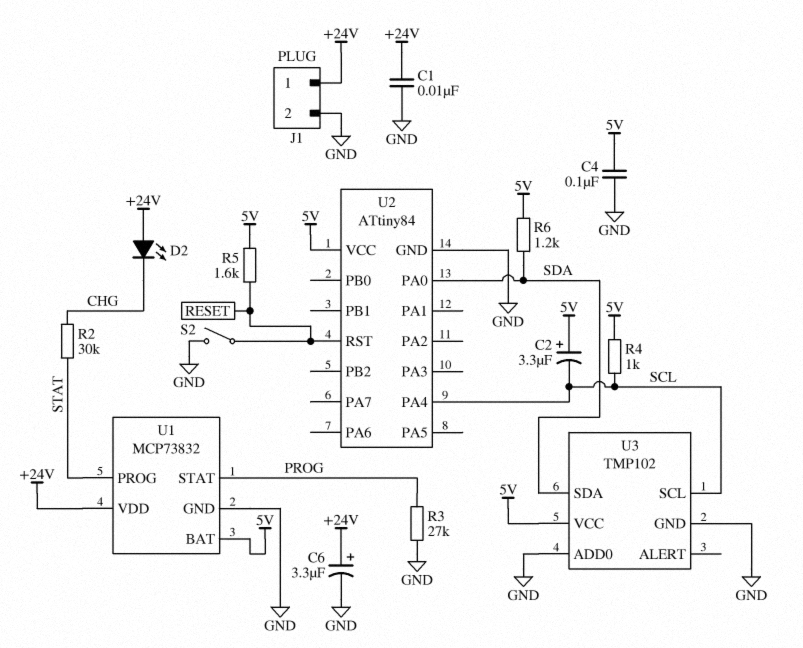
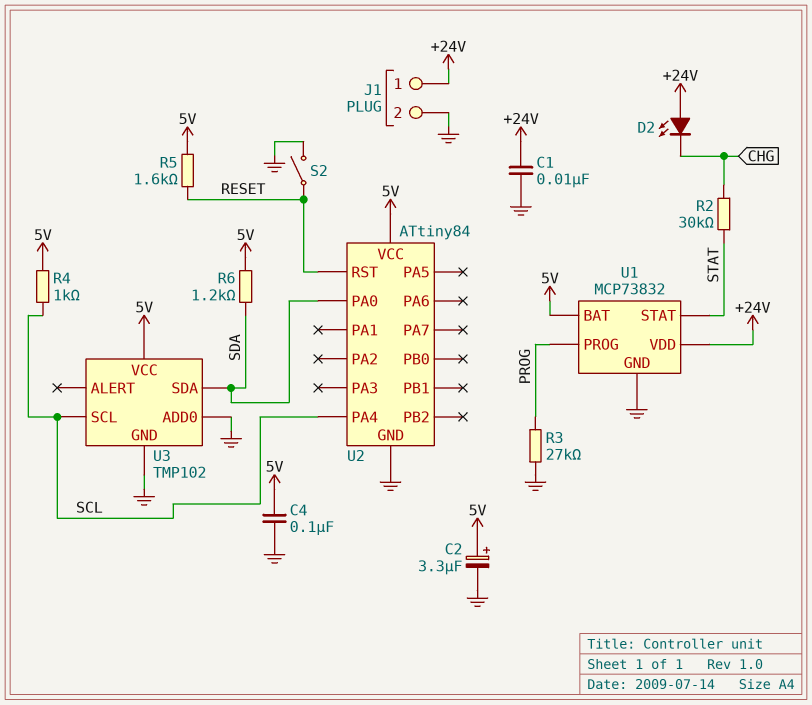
C2: 3.3uF (plus 5V, minus SCL) -> 3.3uF (plus 5V, minus GND)
C6: 3.3uF (plus +24V, minus GND) -> none
U1 pin PROG: STAT -> PROG
U1 pin STAT: PROG -> STAT

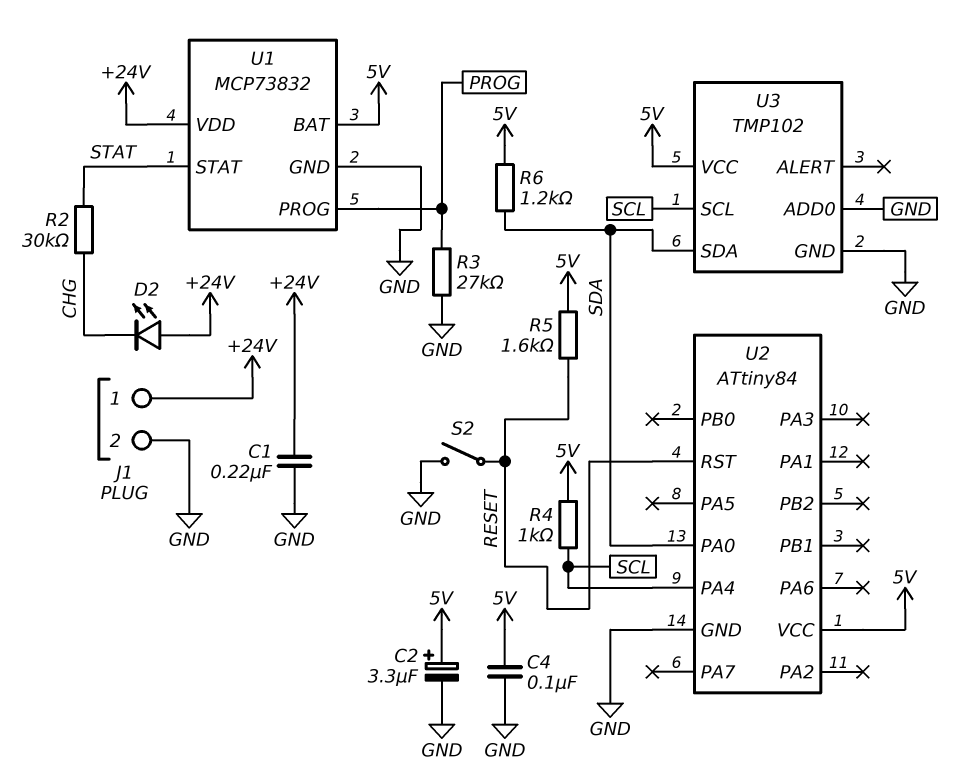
C1: 10nF (+24V, GND) -> 220nF (+24V, GND)

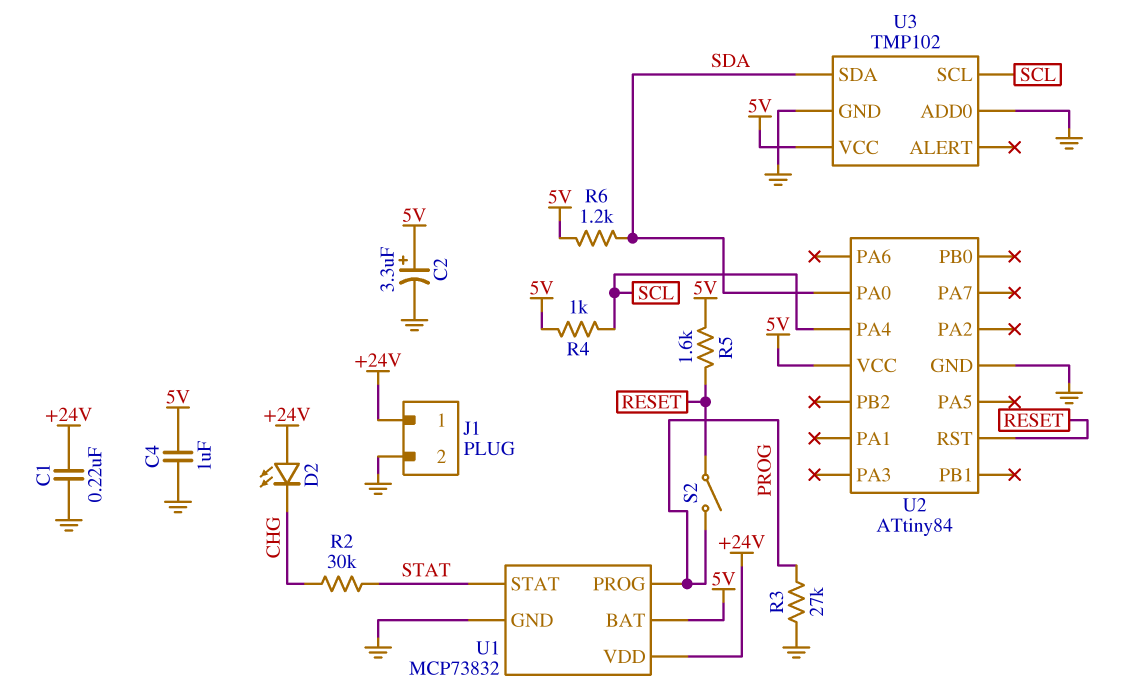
C4: 100nF (5V, GND) -> 1uF (5V, GND)
S2: switch (GND, RESET) -> switch (PROG, RESET)

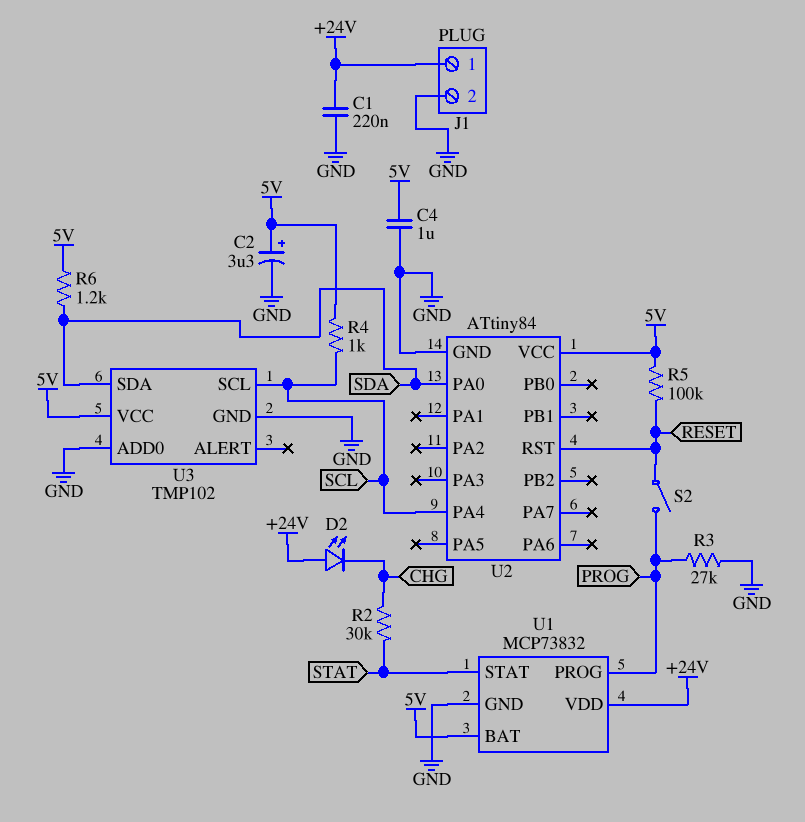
R5: 1.6k (5V, RESET) -> 100k (5V, RESET)

